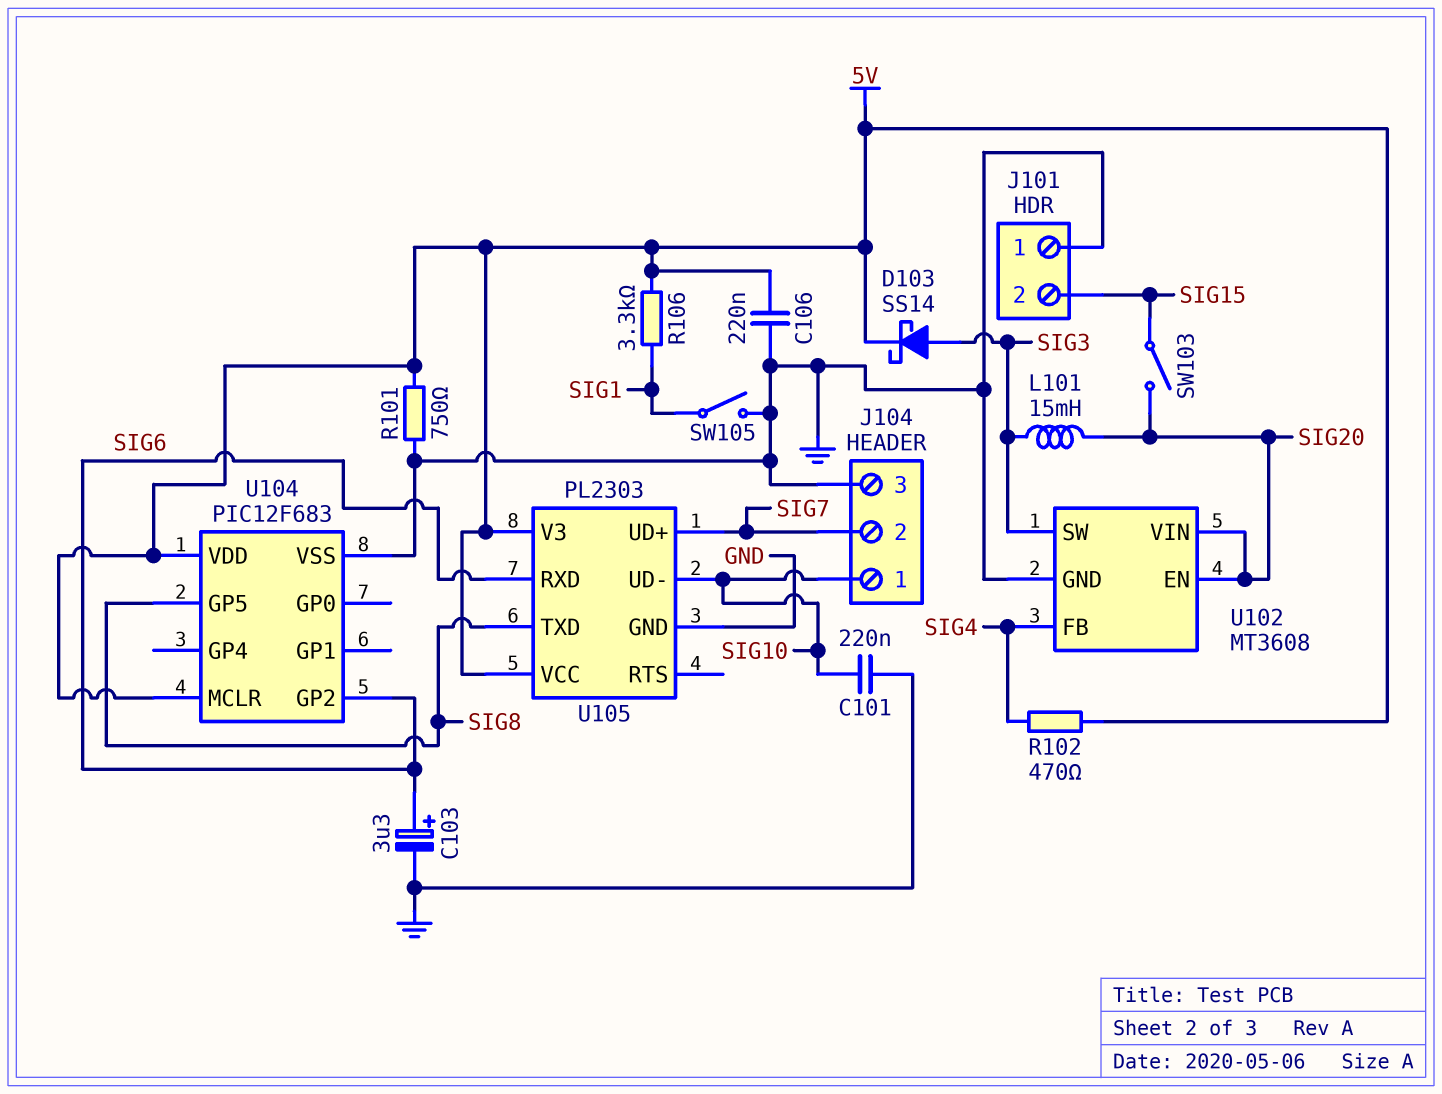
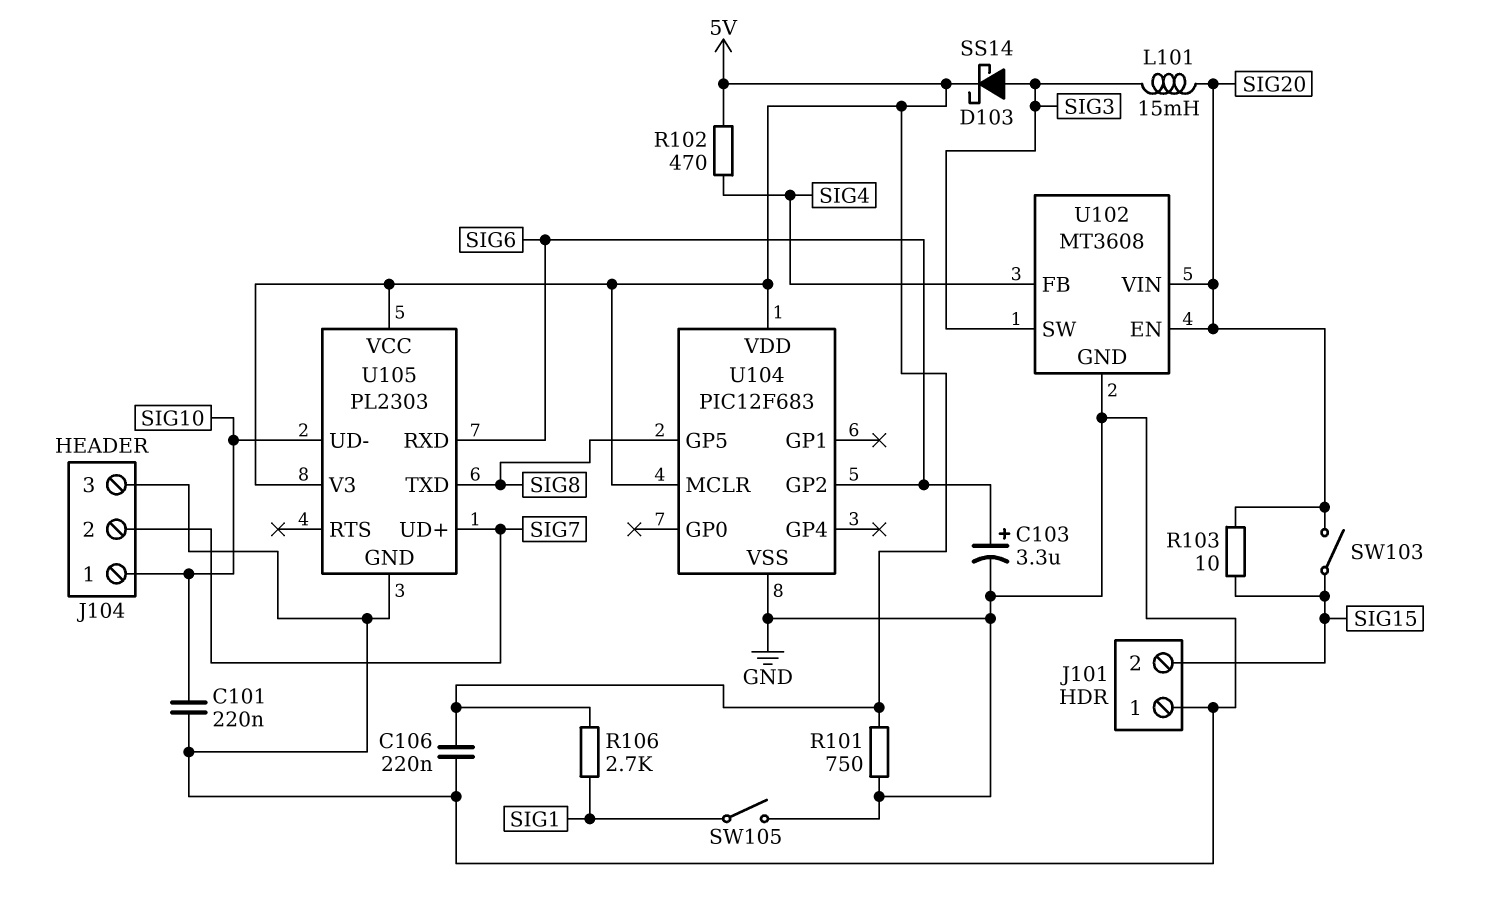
R103: none -> 10 (SIG15, SIG20)
R106: 3.3k (5V, SIG1) -> 2.7k (5V, SIG1)

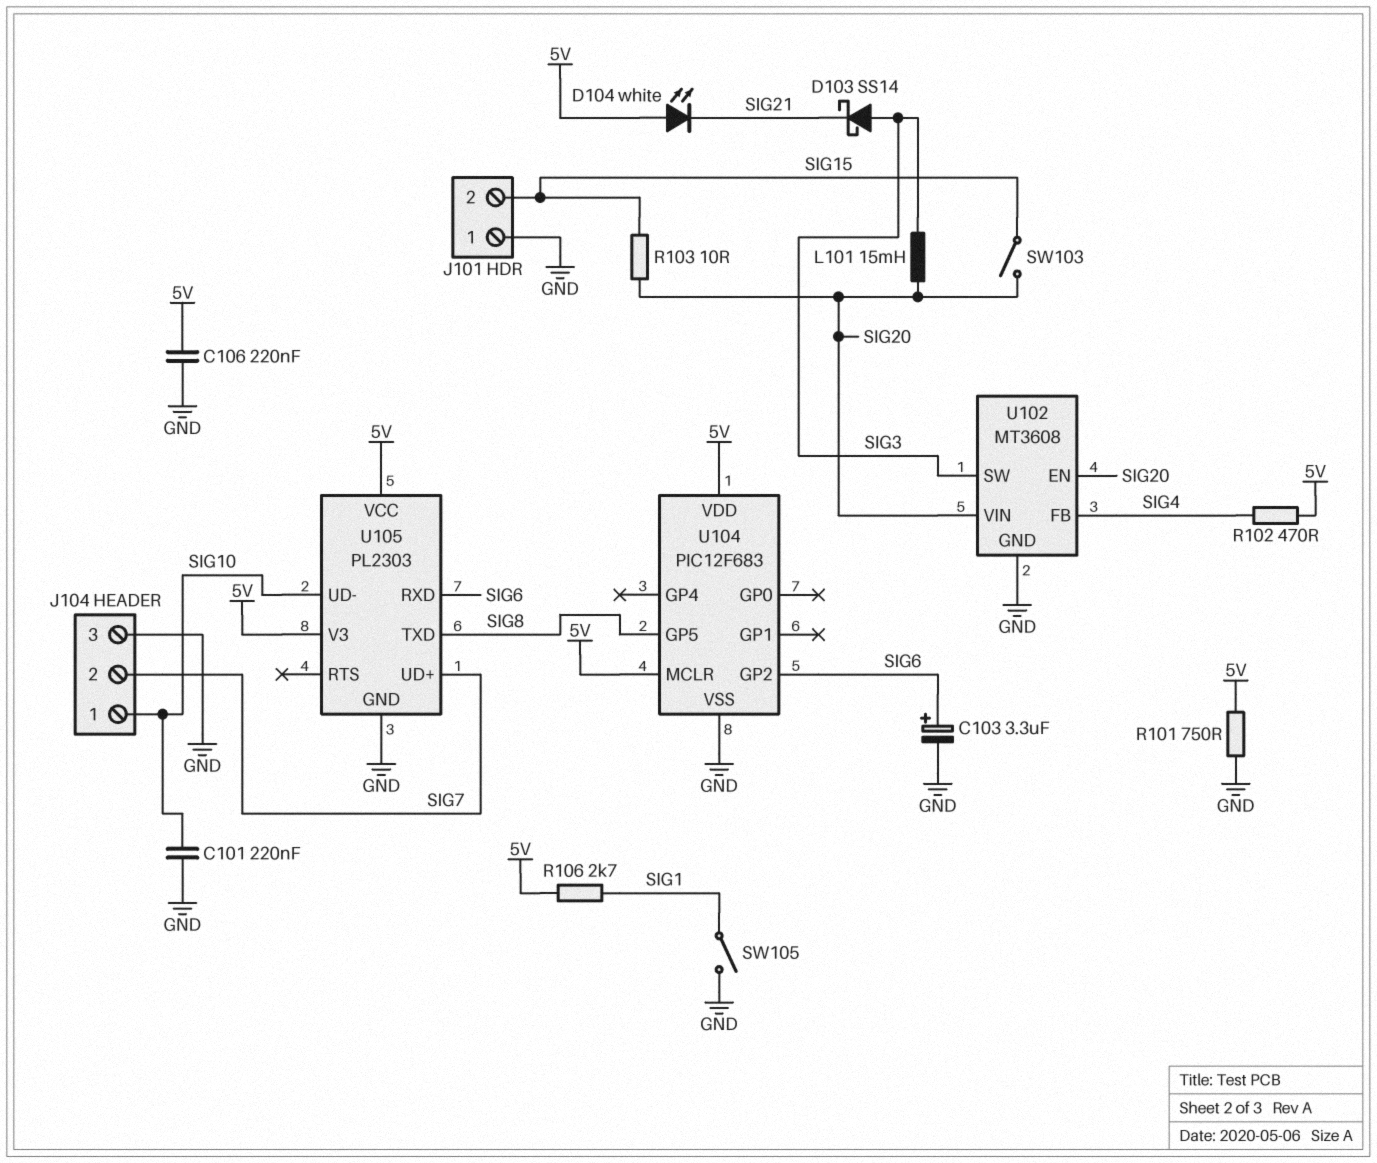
D103: schottky SS14 (A SIG3, K 5V) -> schottky SS14 (A SIG3, K SIG21)
D104: none -> LED white (A 5V, K SIG21)

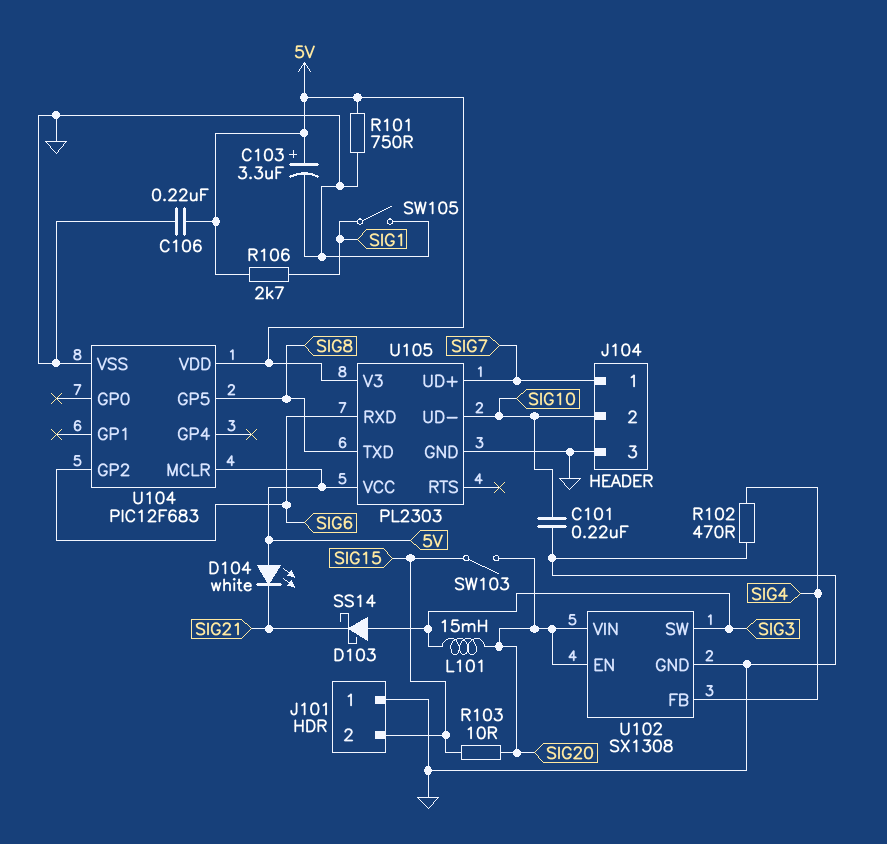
C103: 3.3uF (plus SIG6, minus GND) -> 3.3uF (plus 5V, minus GND)
J104 pin 1: SIG10 -> SIG7
J104 pin 2: SIG7 -> SIG10
R102: 470 (5V, SIG4) -> 470 (GND, SIG4)
U102: MT3608 -> SX1308

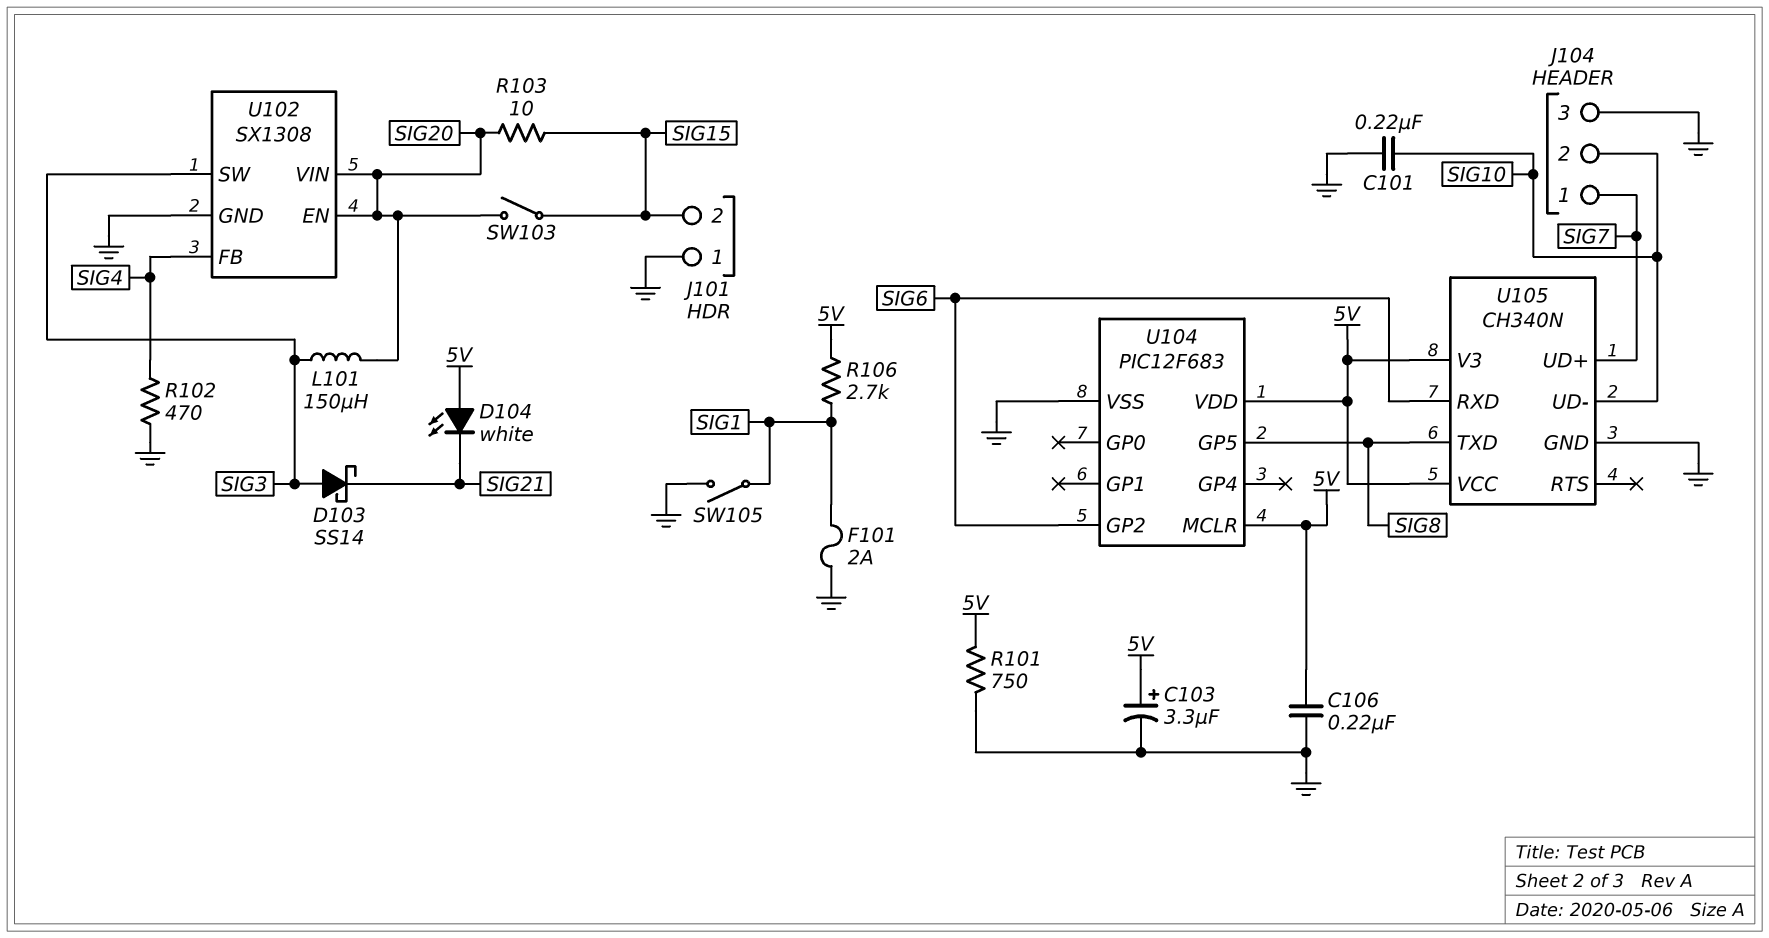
F101: none -> 2A (GND, SIG1)
L101: 15mH (SIG3, SIG20) -> 150uH (SIG3, SIG20)
U105: PL2303 -> CH340N

